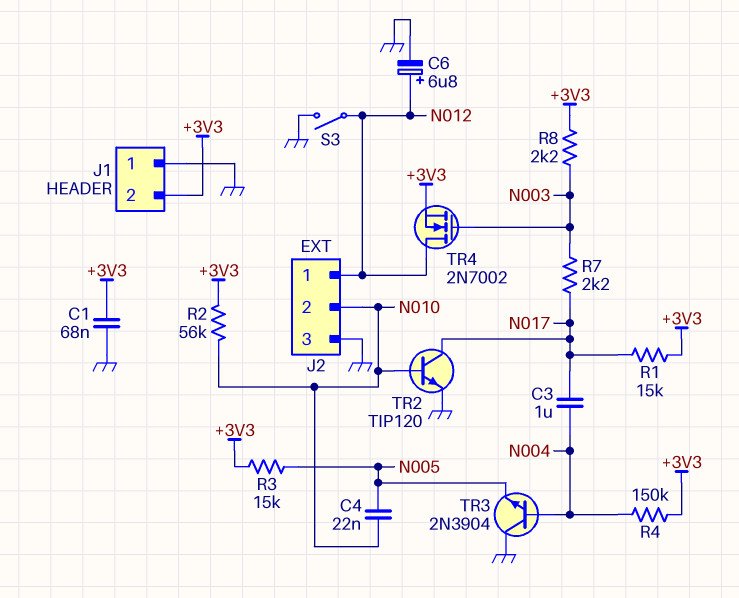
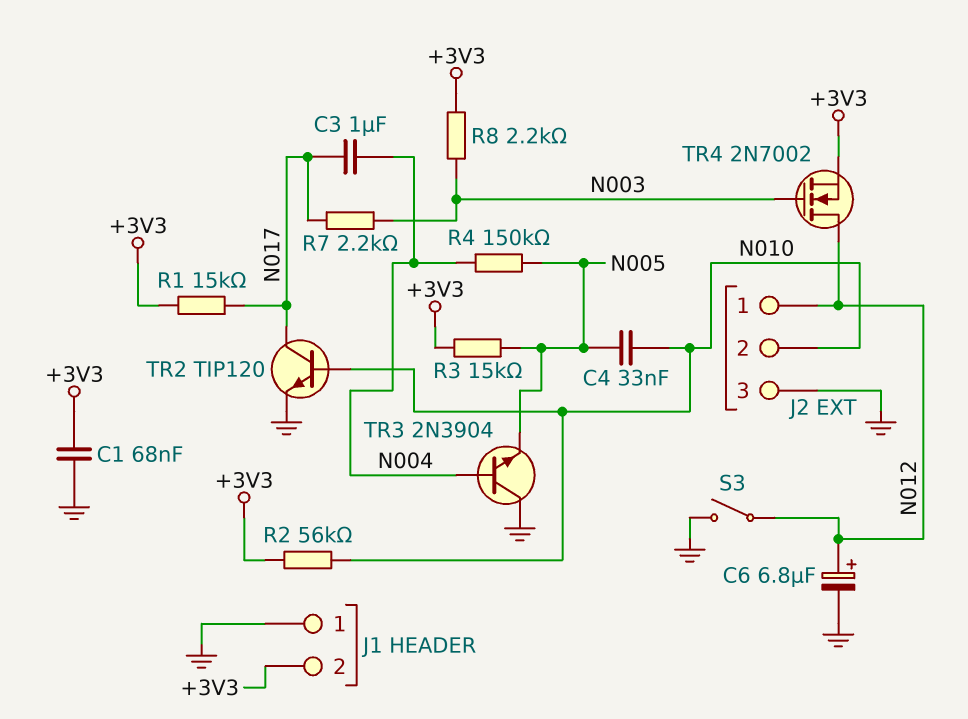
C4: 22nF (N005, N010) -> 33nF (N005, N010)
R4: 150k (+3V3, N004) -> 150k (N004, N005)

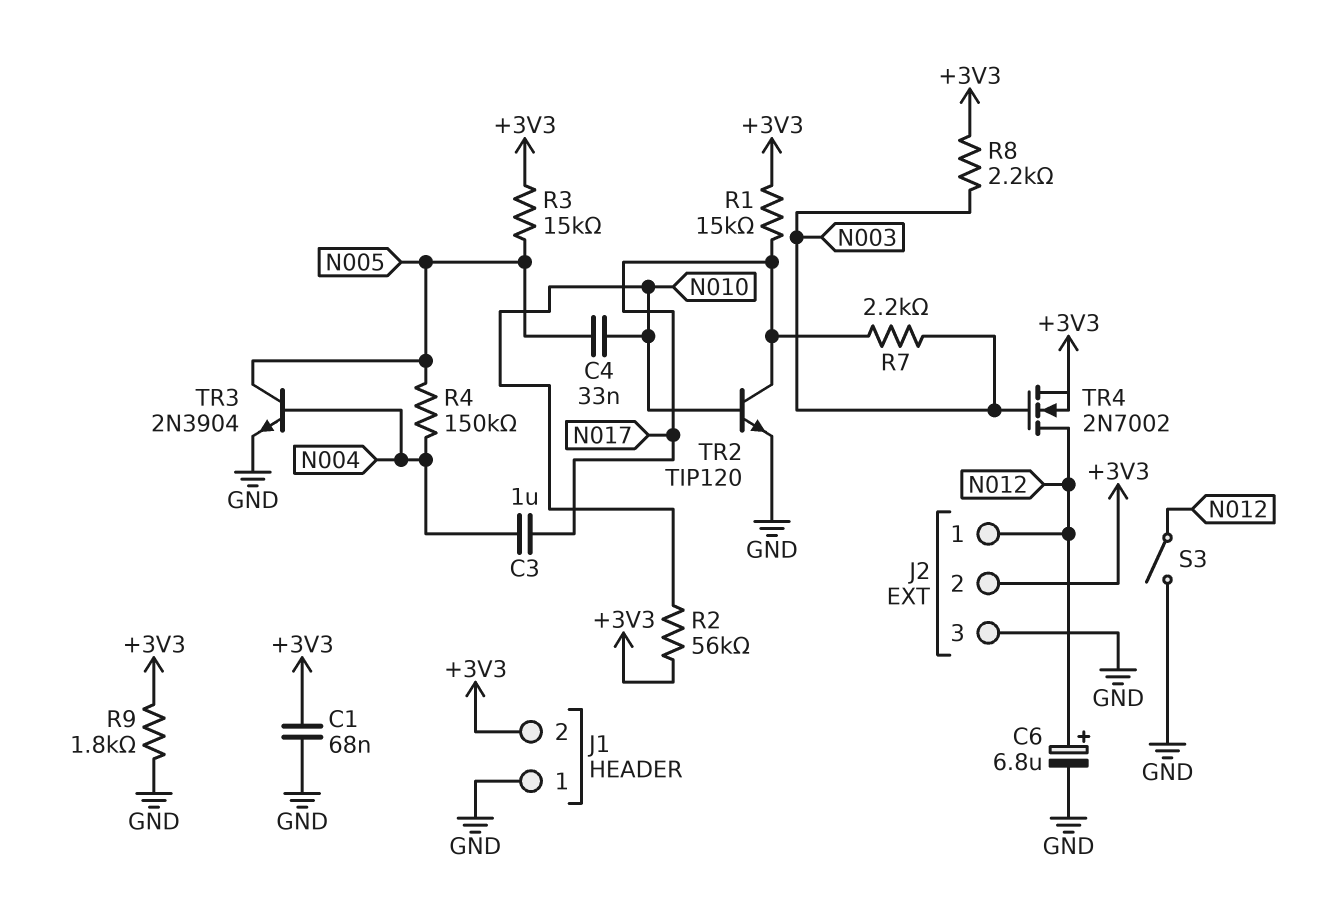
J2 pin 2: N010 -> +3V3
R9: none -> 1.8k (+3V3, GND)
TR3: NPN 2N3904 (B N004, C GND, E N005) -> NPN 2N3904 (B N004, C N005, E GND)

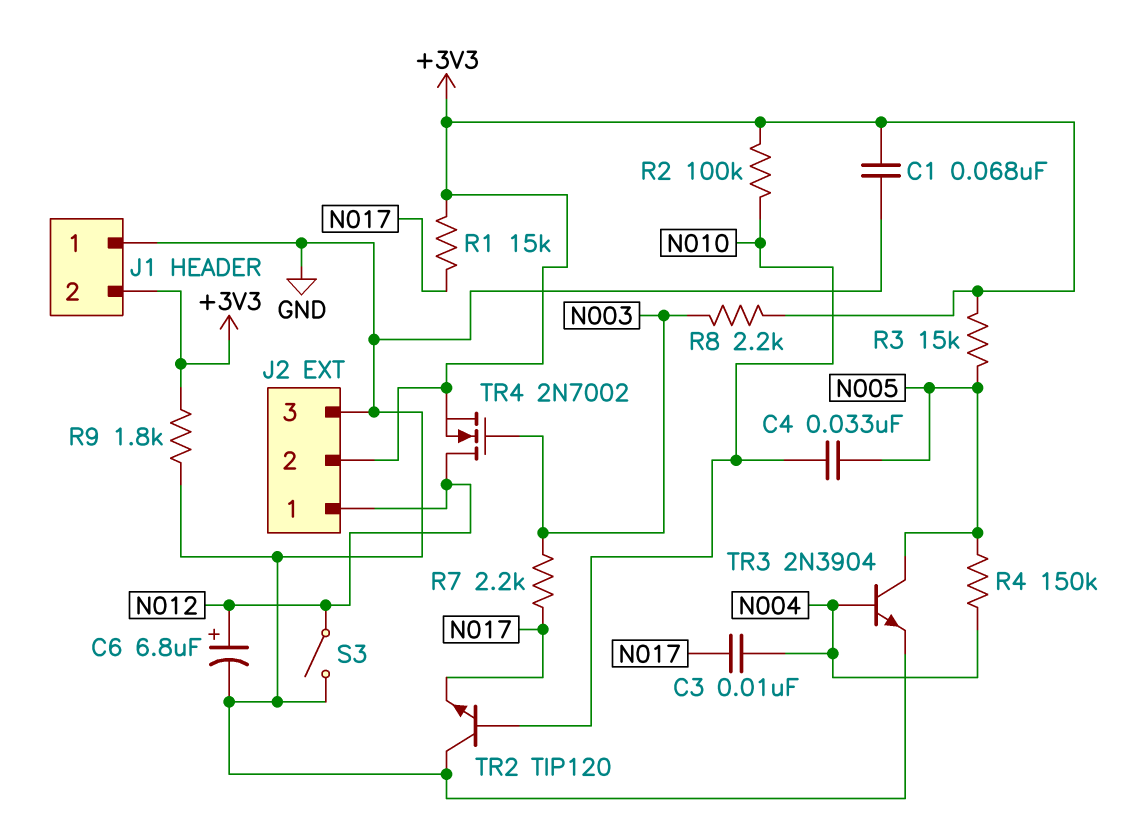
C3: 1uF (N004, N017) -> 10nF (N004, N017)
R2: 56k (+3V3, N010) -> 100k (+3V3, N010)
TR2: NPN TIP120 (B N010, C N017, E GND) -> NPN TIP120 (B N010, C GND, E N017)

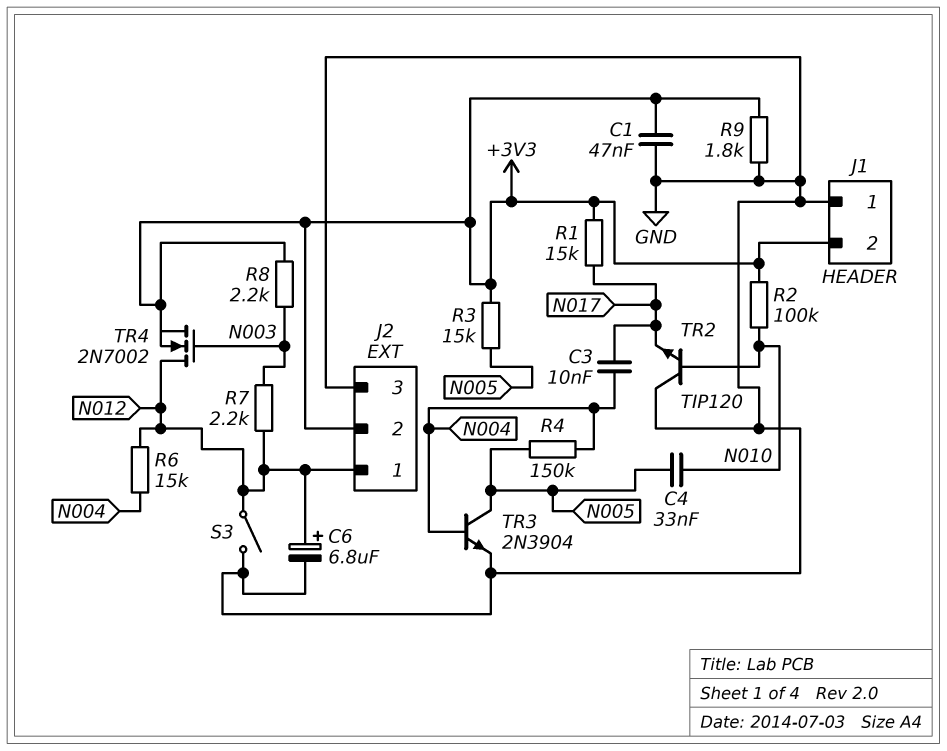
C1: 68nF (+3V3, GND) -> 47nF (+3V3, GND)
R6: none -> 15k (N004, N012)
R7: 2.2k (N003, N017) -> 2.2k (N003, N012)

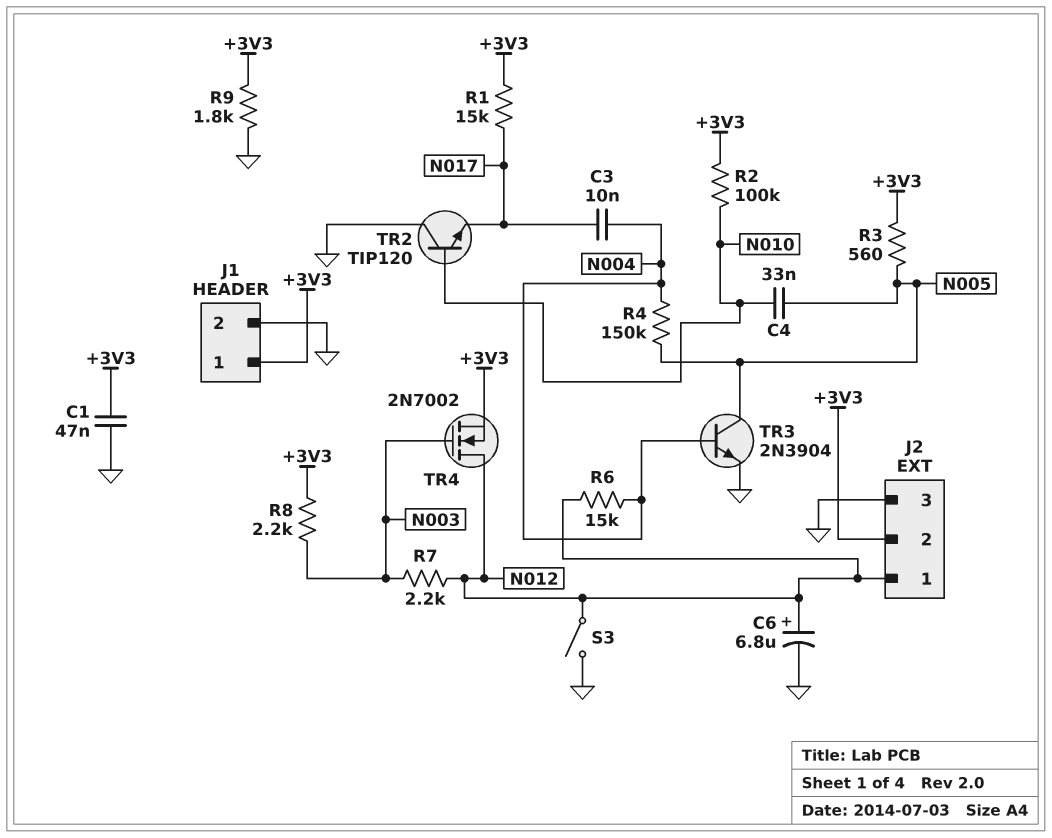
J1 pin 1: GND -> +3V3
J1 pin 2: +3V3 -> GND
R3: 15k (+3V3, N005) -> 560 (+3V3, N005)

